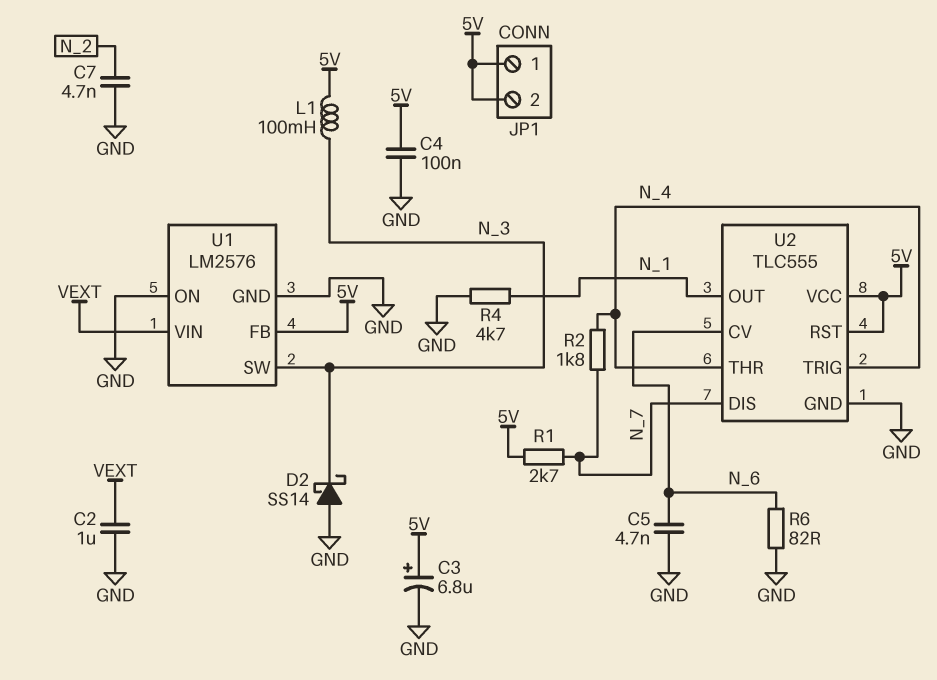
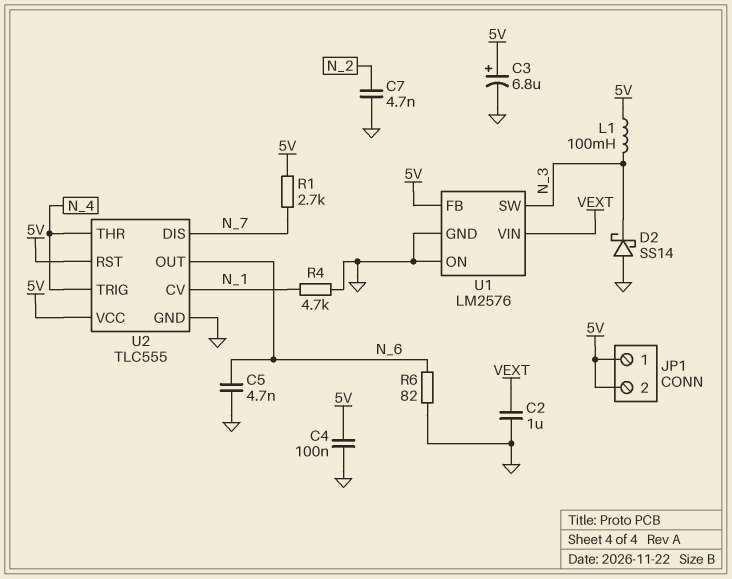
R2: 1.8k (N_4, N_7) -> none
U2 pin CV: N_6 -> N_1
U2 pin OUT: N_1 -> N_6

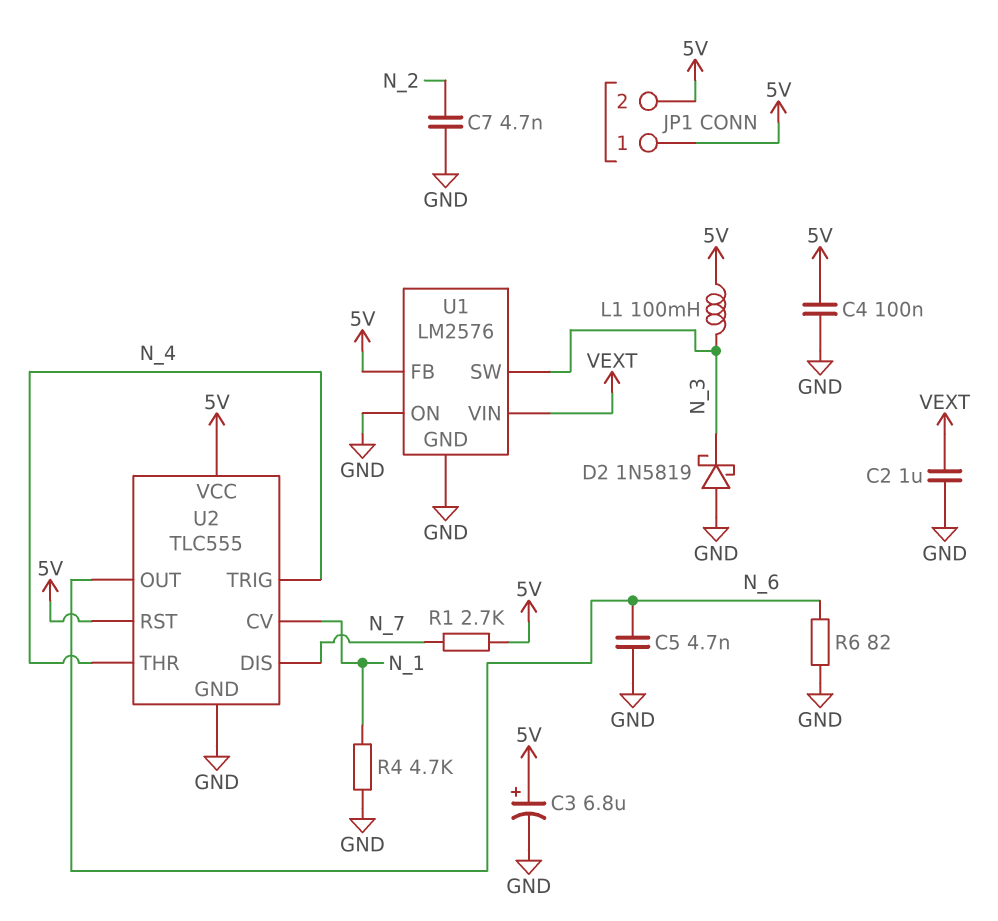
D2: schottky SS14 (A GND, K N_3) -> schottky 1N5819 (A GND, K N_3)

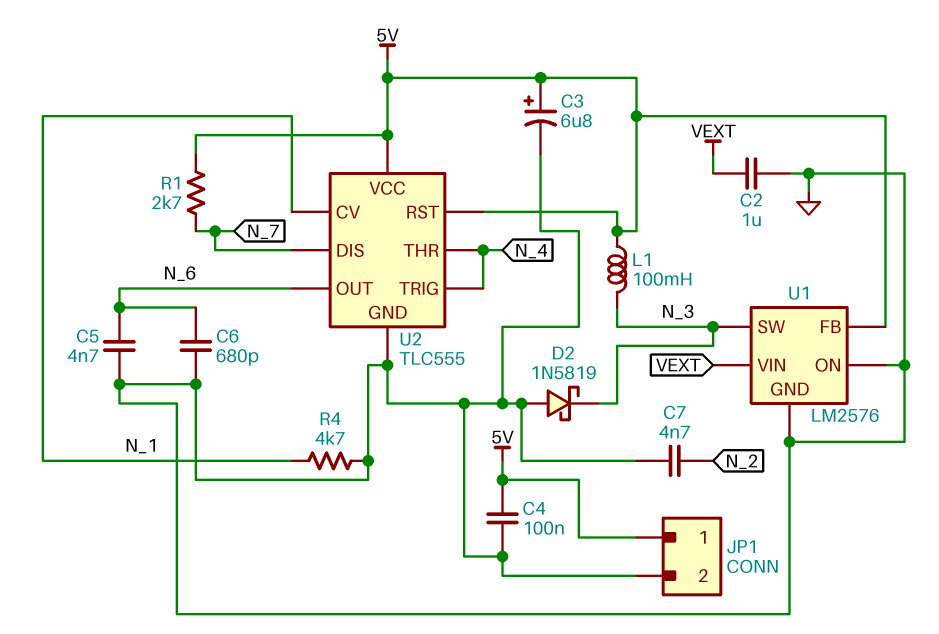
C6: none -> 680pF (GND, N_6)
JP1 pin 2: 5V -> GND
R6: 82 (GND, N_6) -> none

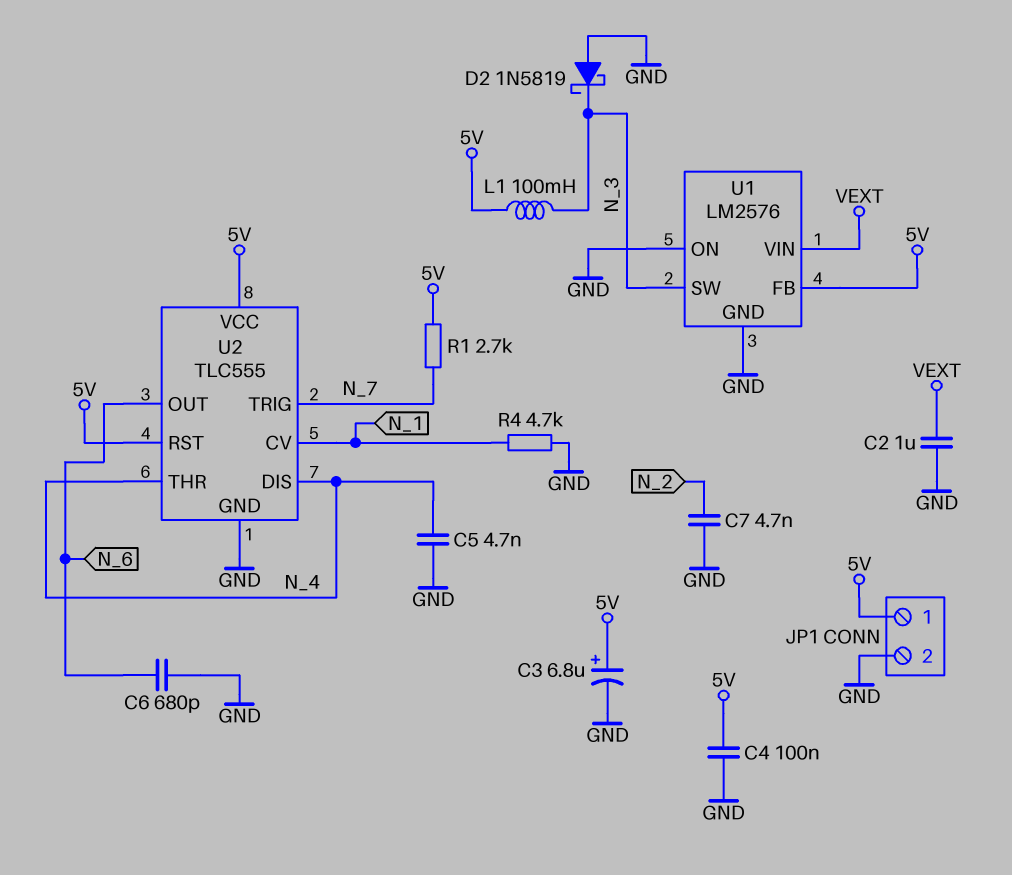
C5: 4.7nF (GND, N_6) -> 4.7nF (GND, N_4)
U2 pin DIS: N_7 -> N_4
U2 pin TRIG: N_4 -> N_7

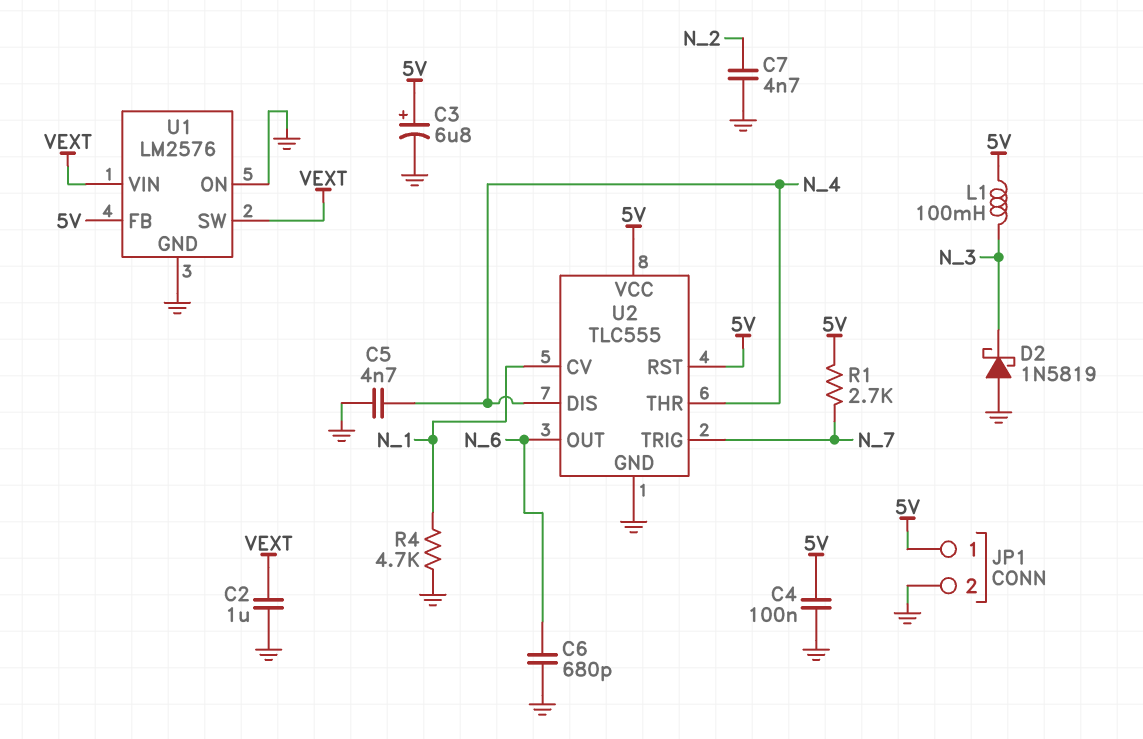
U1 pin SW: N_3 -> VEXT

